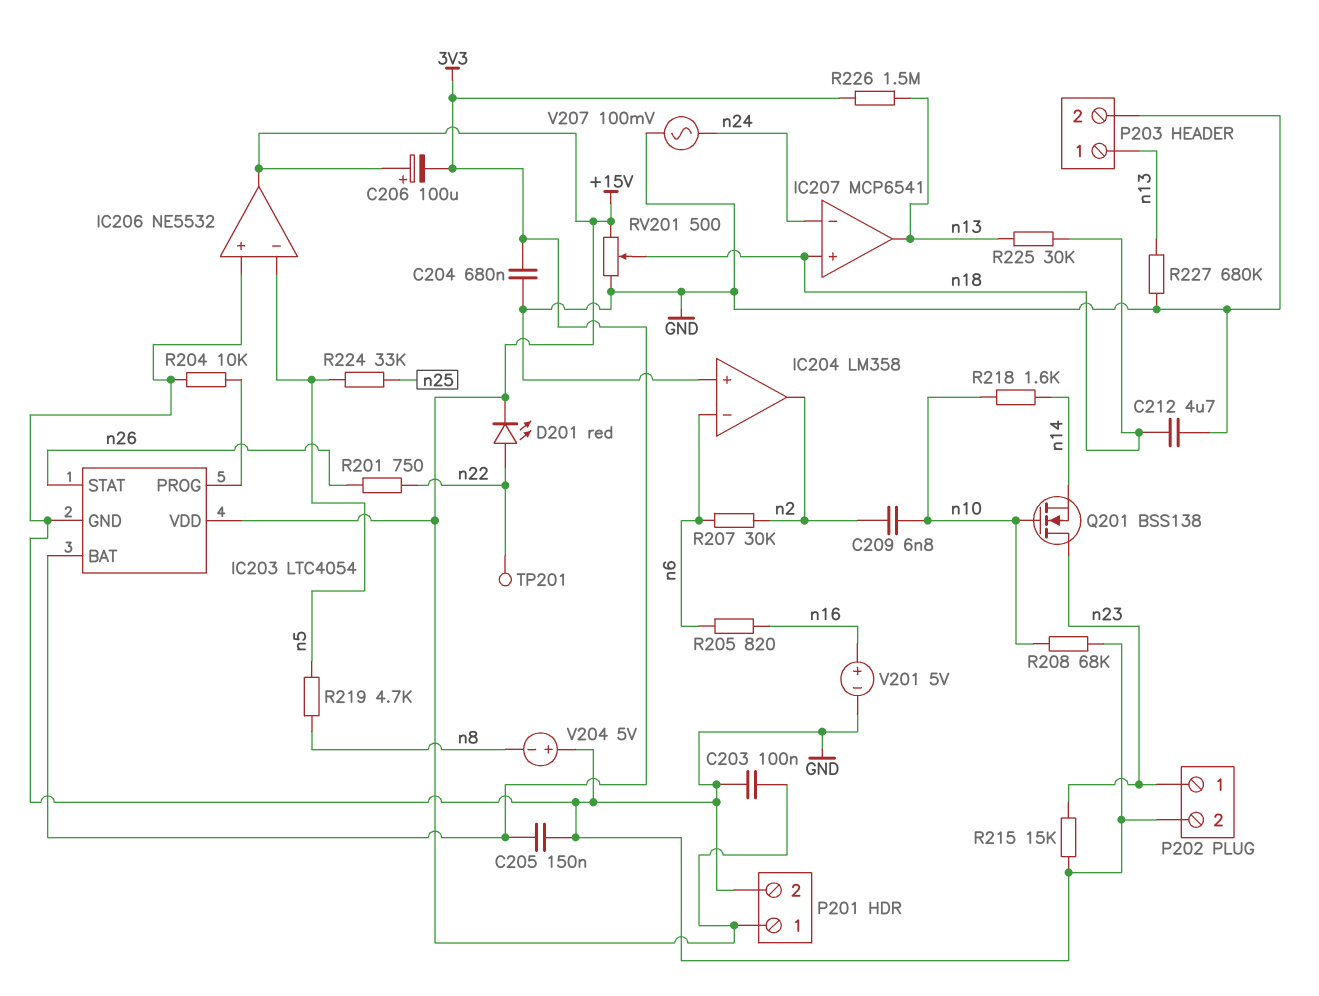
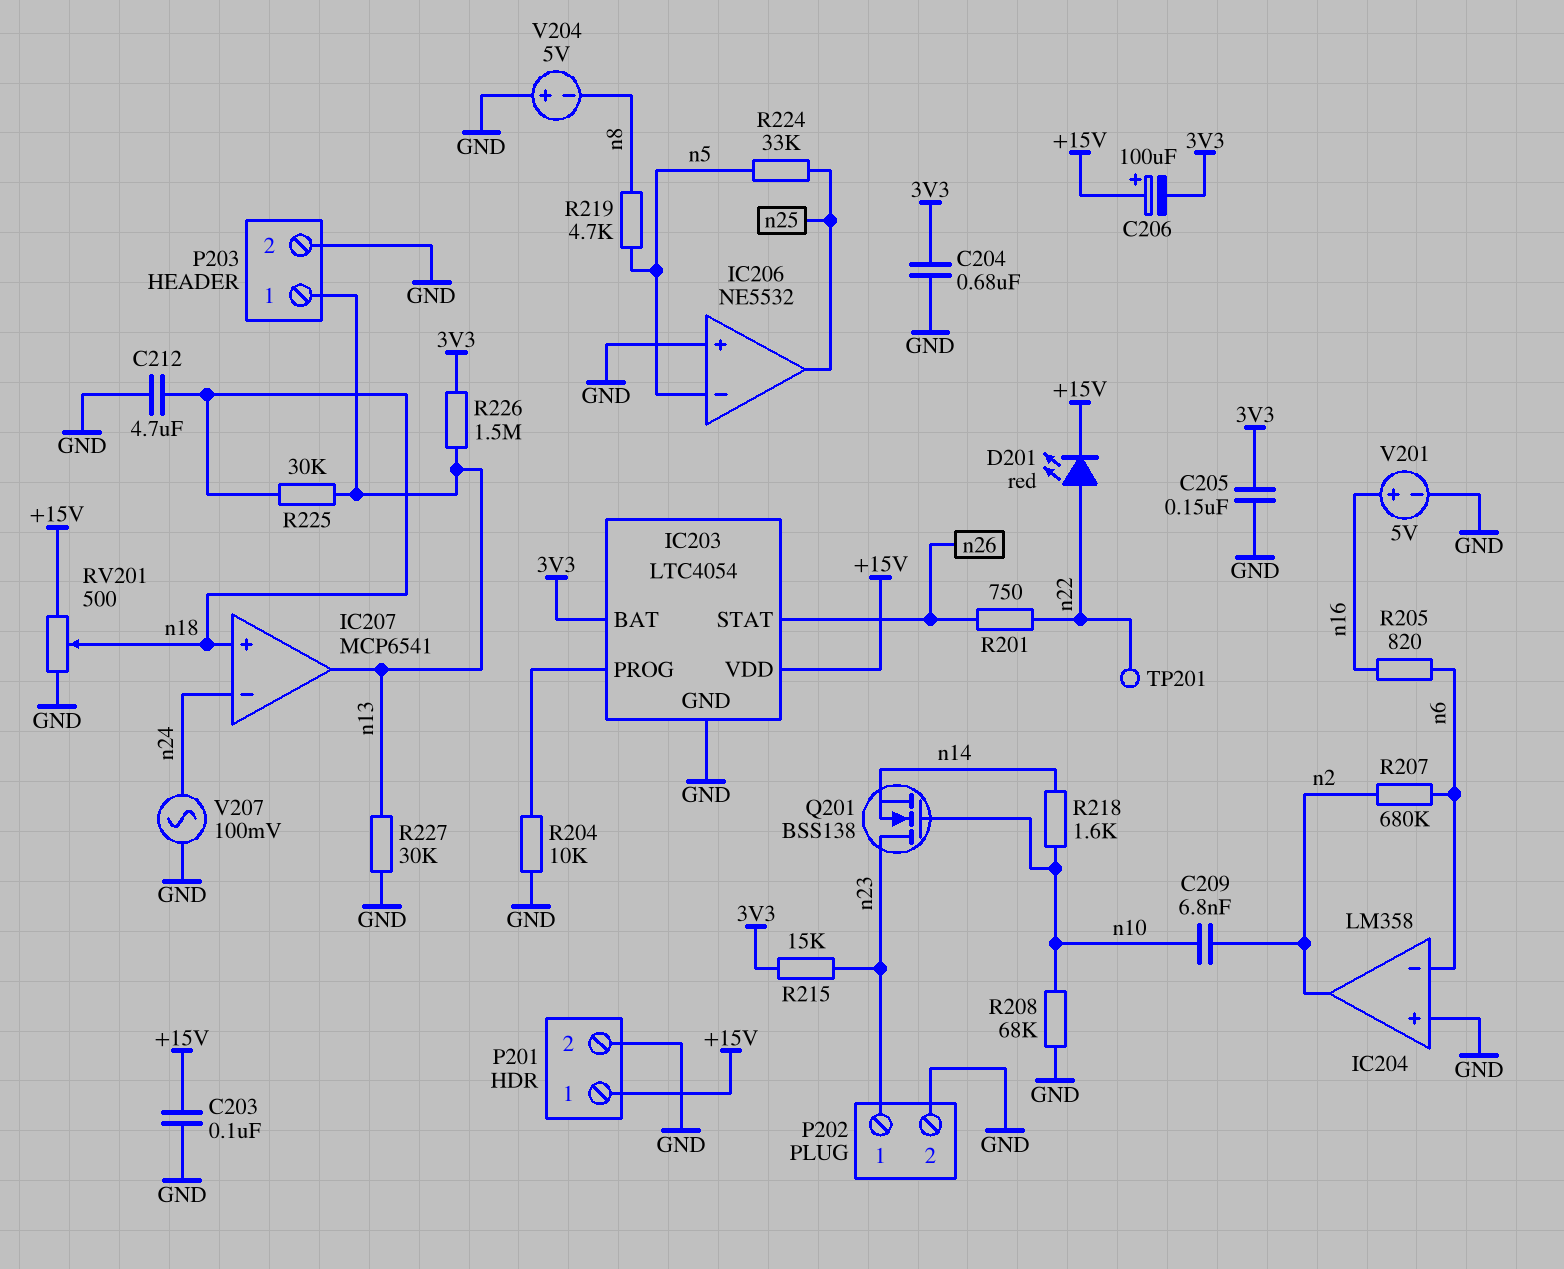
IC206 pin out: +15V -> n25
R207: 30k (n2, n6) -> 680k (n2, n6)
R215: 15k (GND, n23) -> 15k (3V3, n23)
R227: 680k (GND, n13) -> 30k (GND, n13)

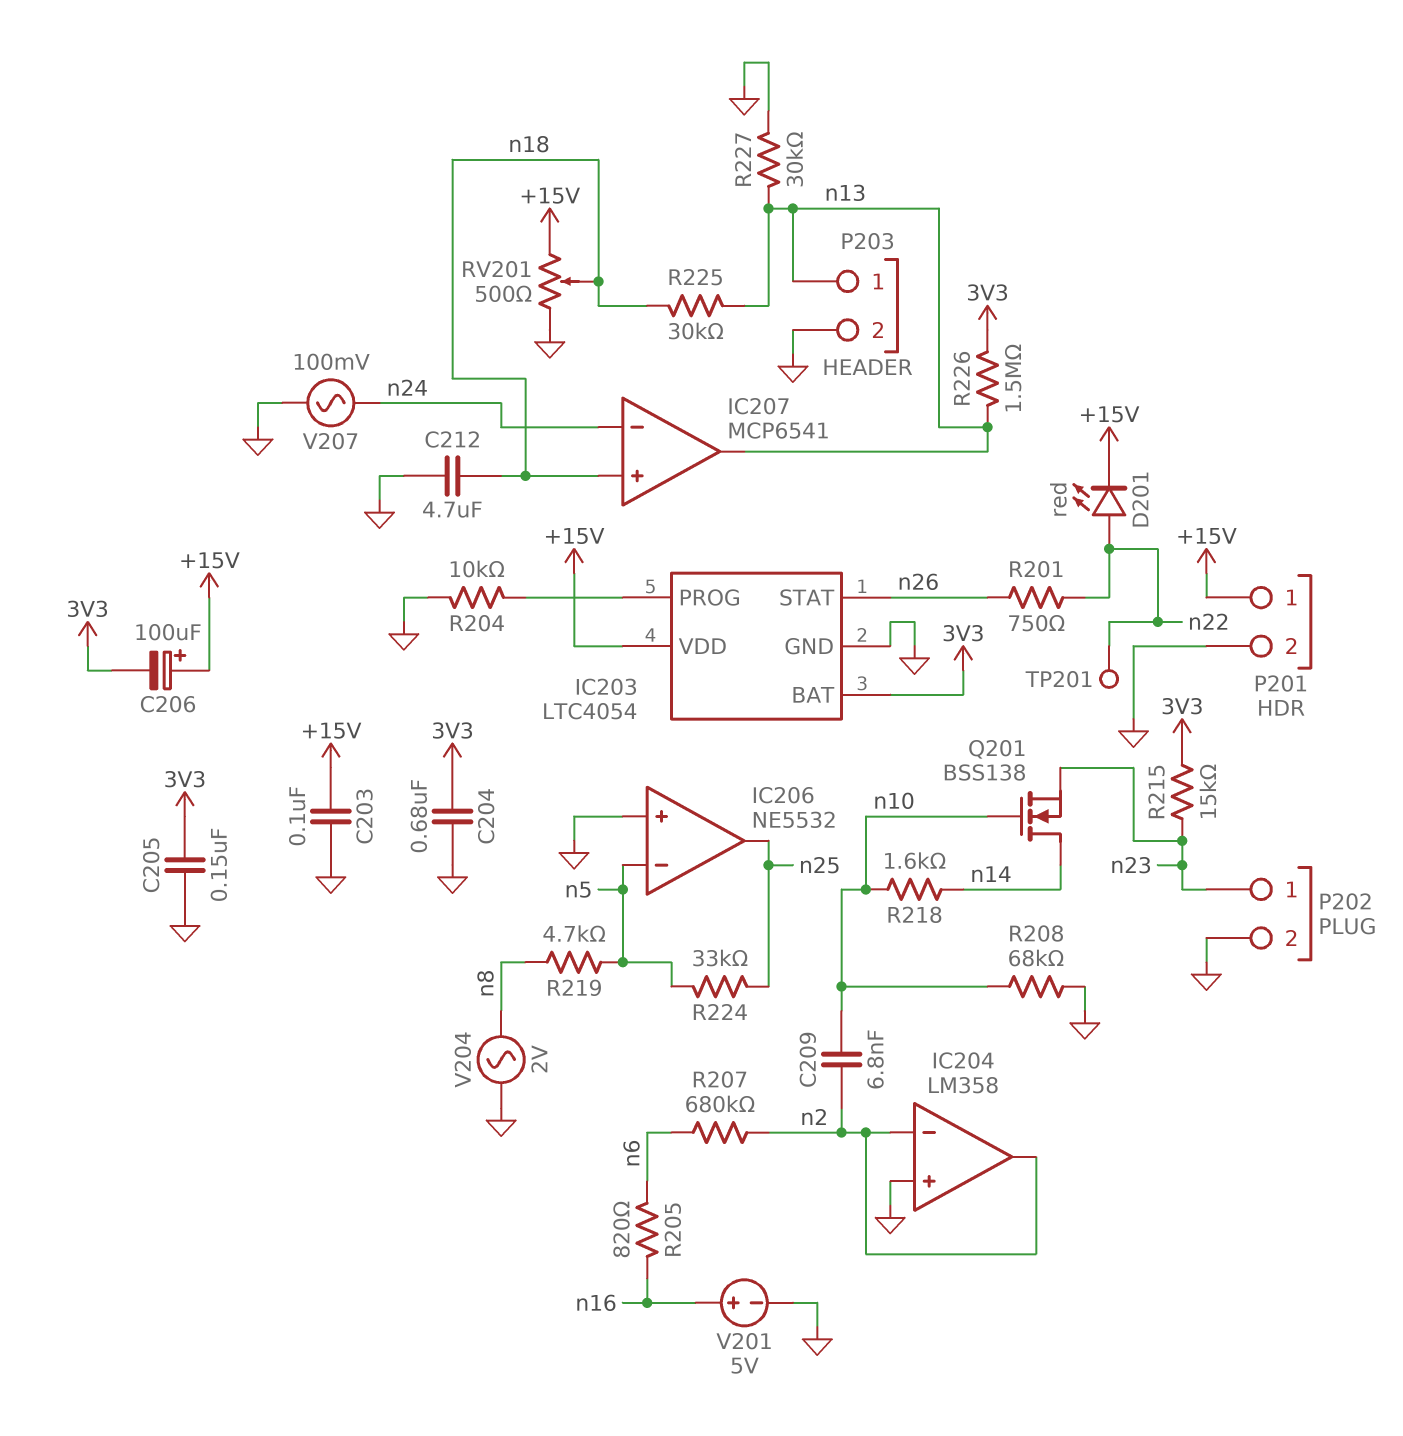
IC204 pin in-: n6 -> n2
Q201: NMOS BSS138 (G n10, D n23, S n14) -> NMOS BSS138 (G n10, D n14, S n23)
V204: 5V (plus GND, minus n8) -> AC 2V (GND, n8)

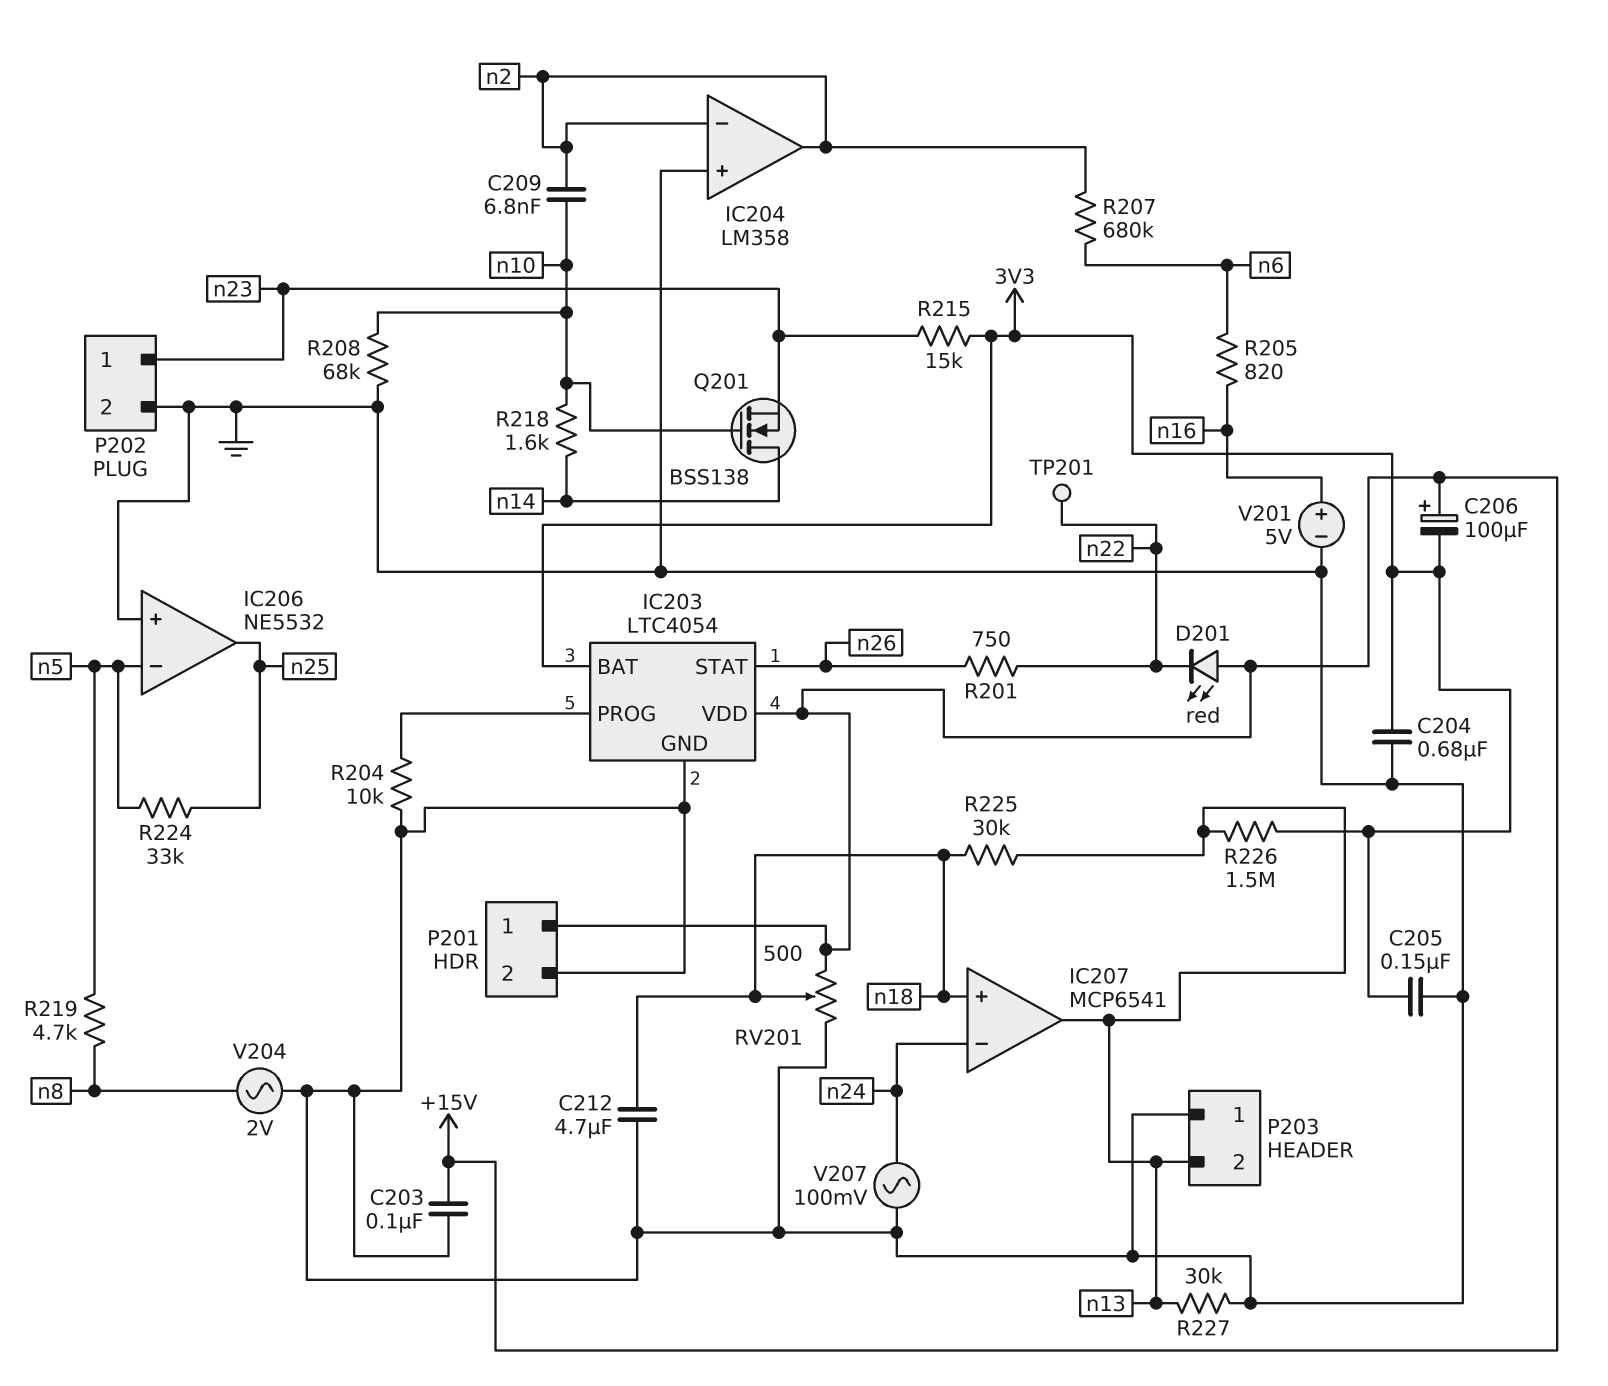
D201: LED red (A n22, K +15V) -> LED red (A +15V, K n22)
P203 pin 1: n13 -> GND
P203 pin 2: GND -> n13

